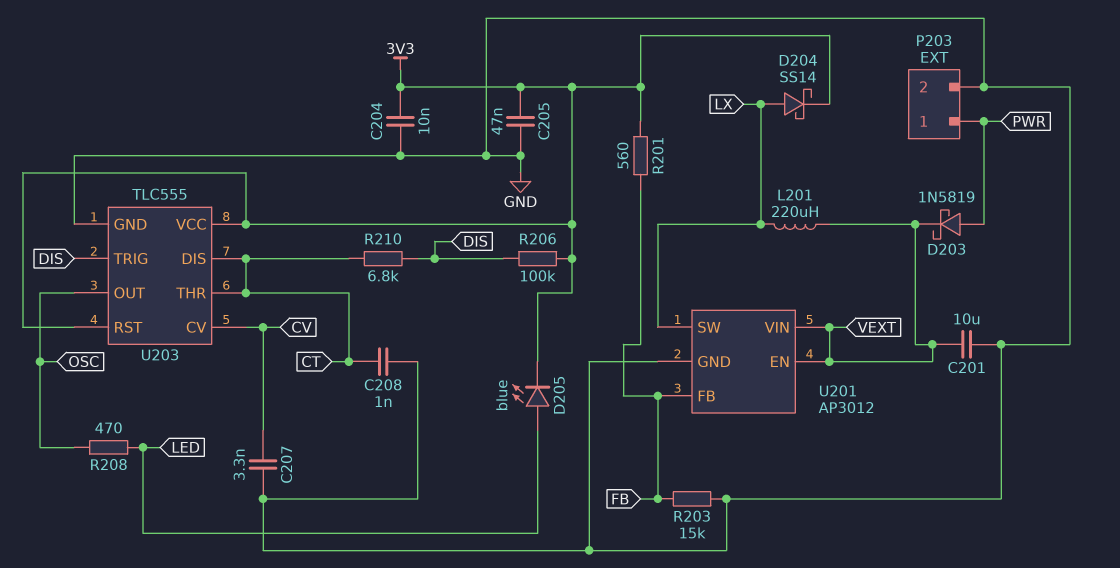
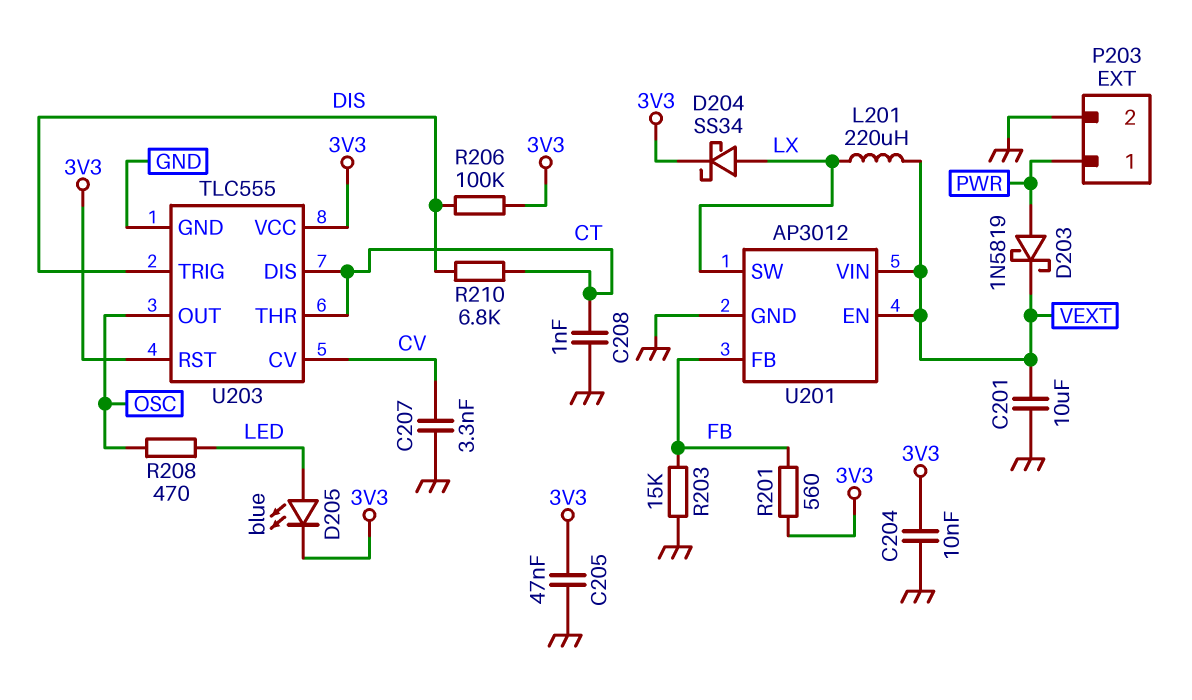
D204: schottky SS14 (A LX, K 3V3) -> schottky SS34 (A LX, K 3V3)

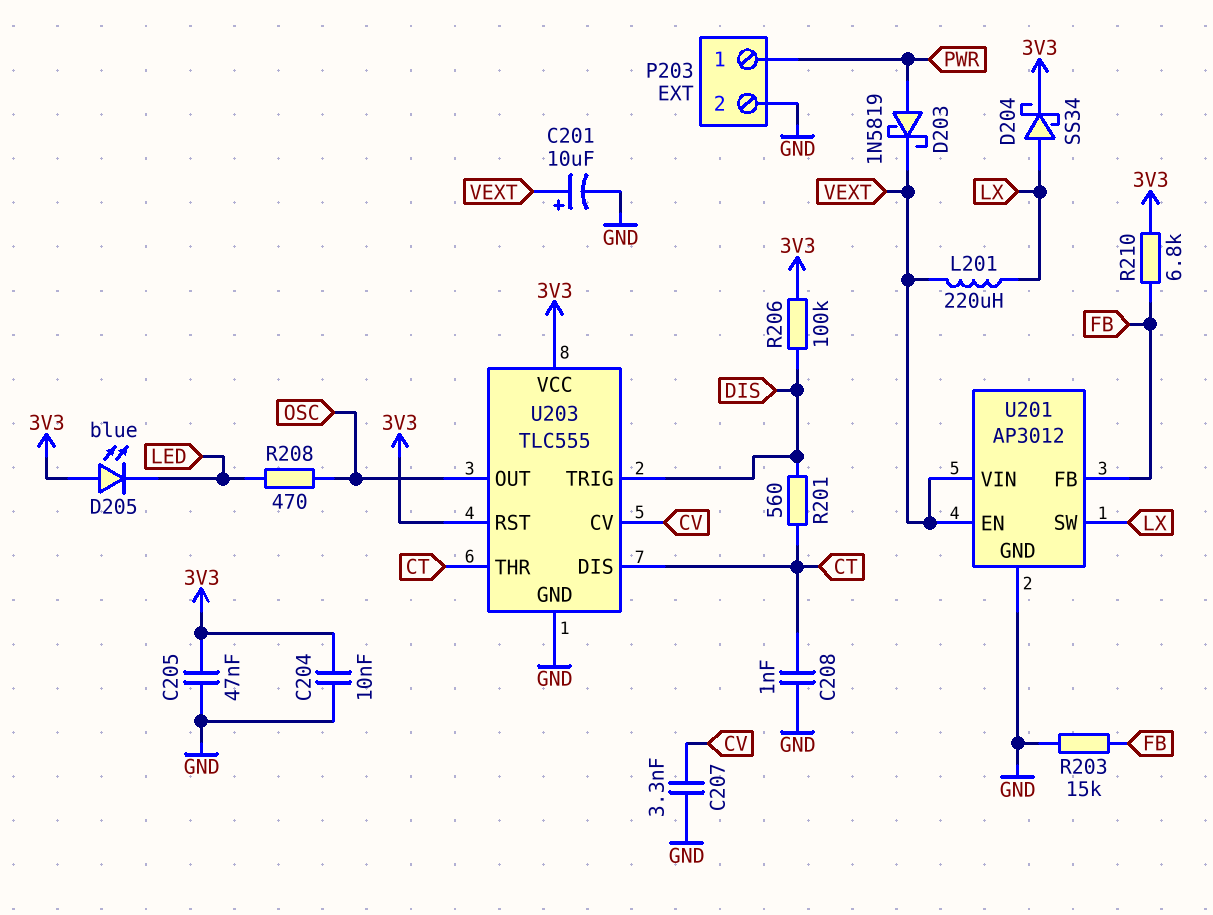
C201: 10uF (GND, VEXT) -> 10uF (plus VEXT, minus GND)
D205: LED blue (A LED, K 3V3) -> LED blue (A 3V3, K LED)
R201: 560 (3V3, FB) -> 560 (CT, DIS)
R210: 6.8k (CT, DIS) -> 6.8k (3V3, FB)

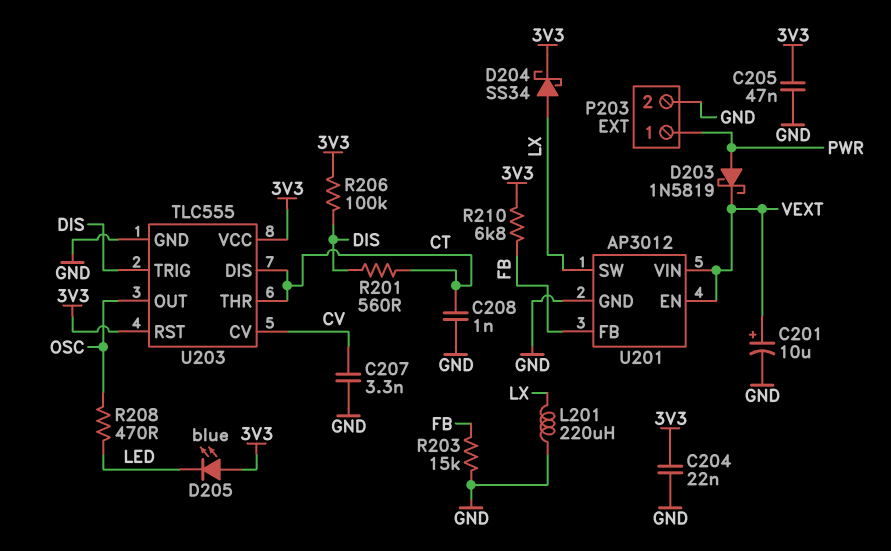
C204: 10nF (3V3, GND) -> 22nF (3V3, GND)
L201: 220uH (LX, VEXT) -> 220uH (GND, LX)

